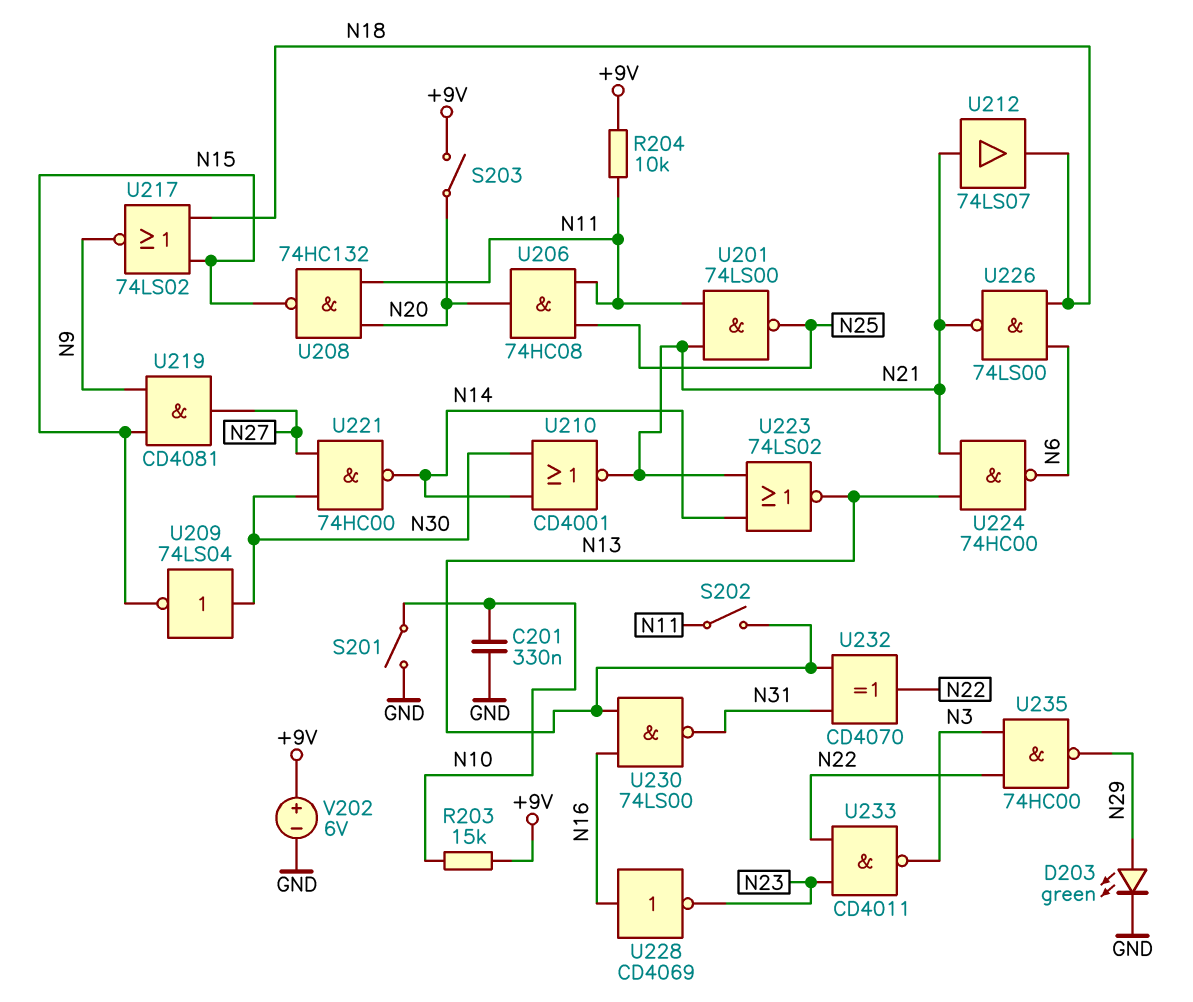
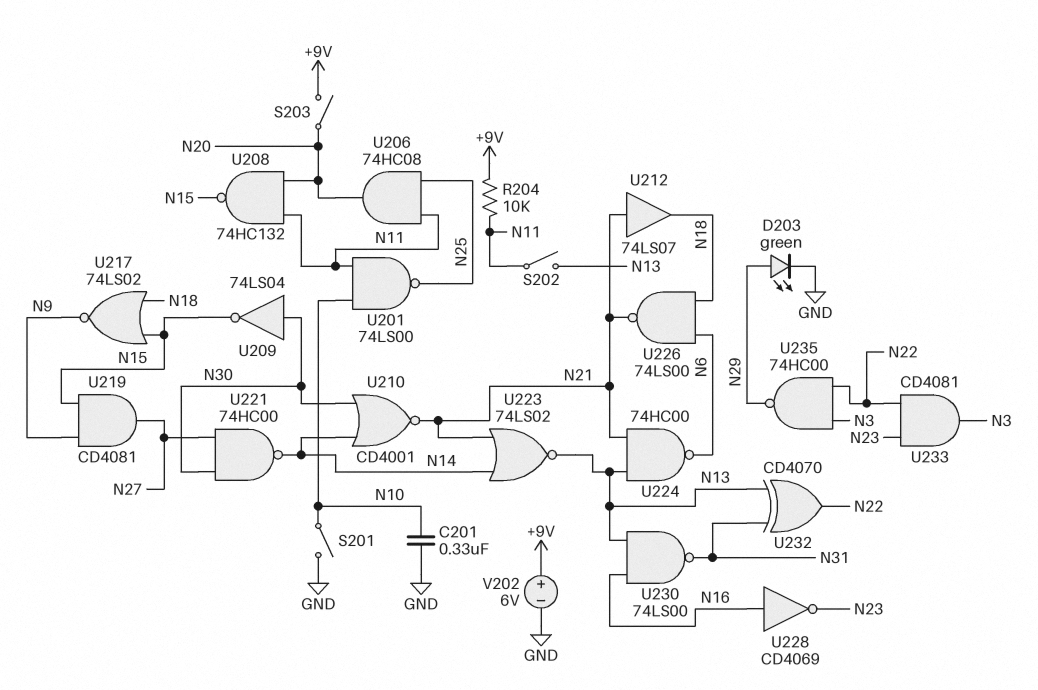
R203: 15k (+9V, N10) -> none
U201: NAND 74LS00 (in N11, in N21, out N25) -> NAND 74LS00 (in N10, in N11, out N25)
U233: NAND CD4011 (in N22, in N23, out N3) -> AND CD4081 (in N22, in N23, out N3)

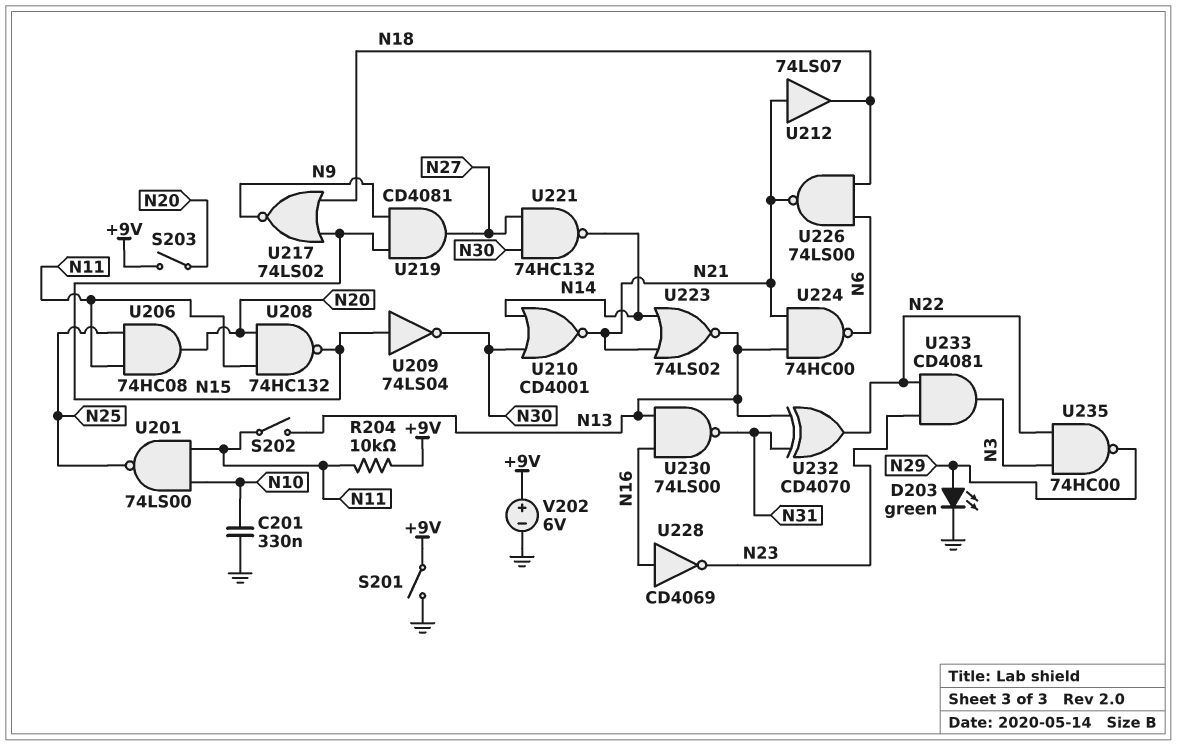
S201: switch (GND, N10) -> switch (+9V, GND)
U209: NOT 74LS04 (in N30, out N15) -> NOT 74LS04 (in N15, out N30)
U221: NAND 74HC00 (in N27, in N30, out N14) -> NAND 74HC132 (in N27, in N30, out N14)

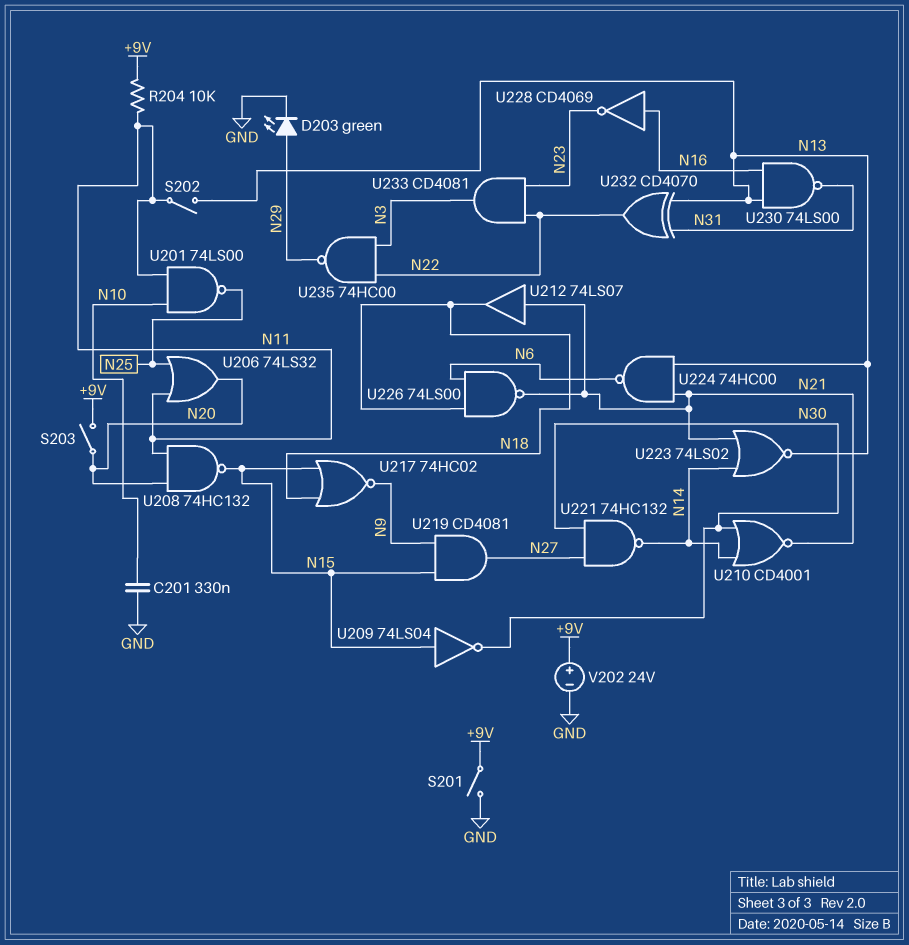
U206: AND 74HC08 (in N11, in N25, out N20) -> OR 74LS32 (in N11, in N25, out N20)
U217: NOR 74LS02 (in N15, in N18, out N9) -> NOR 74HC02 (in N15, in N18, out N9)
V202: 6V (plus +9V, minus GND) -> 24V (plus +9V, minus GND)

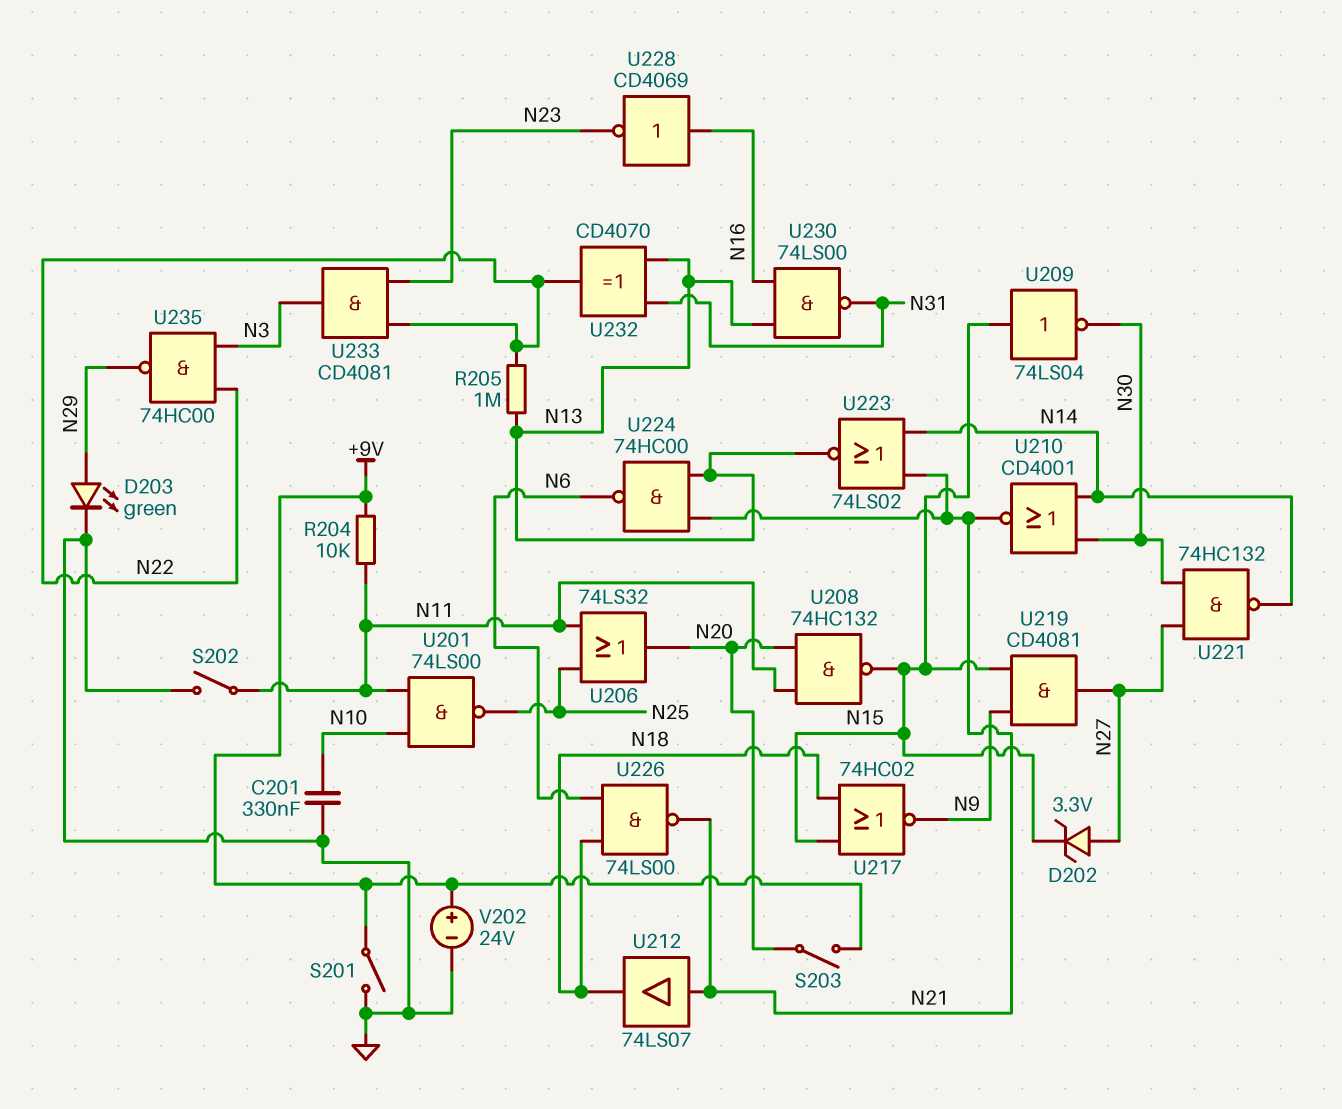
D202: none -> zener 3.3V (A N27, K N15)
R205: none -> 1M (N13, N22)
S202: switch (N11, N13) -> switch (GND, N11)

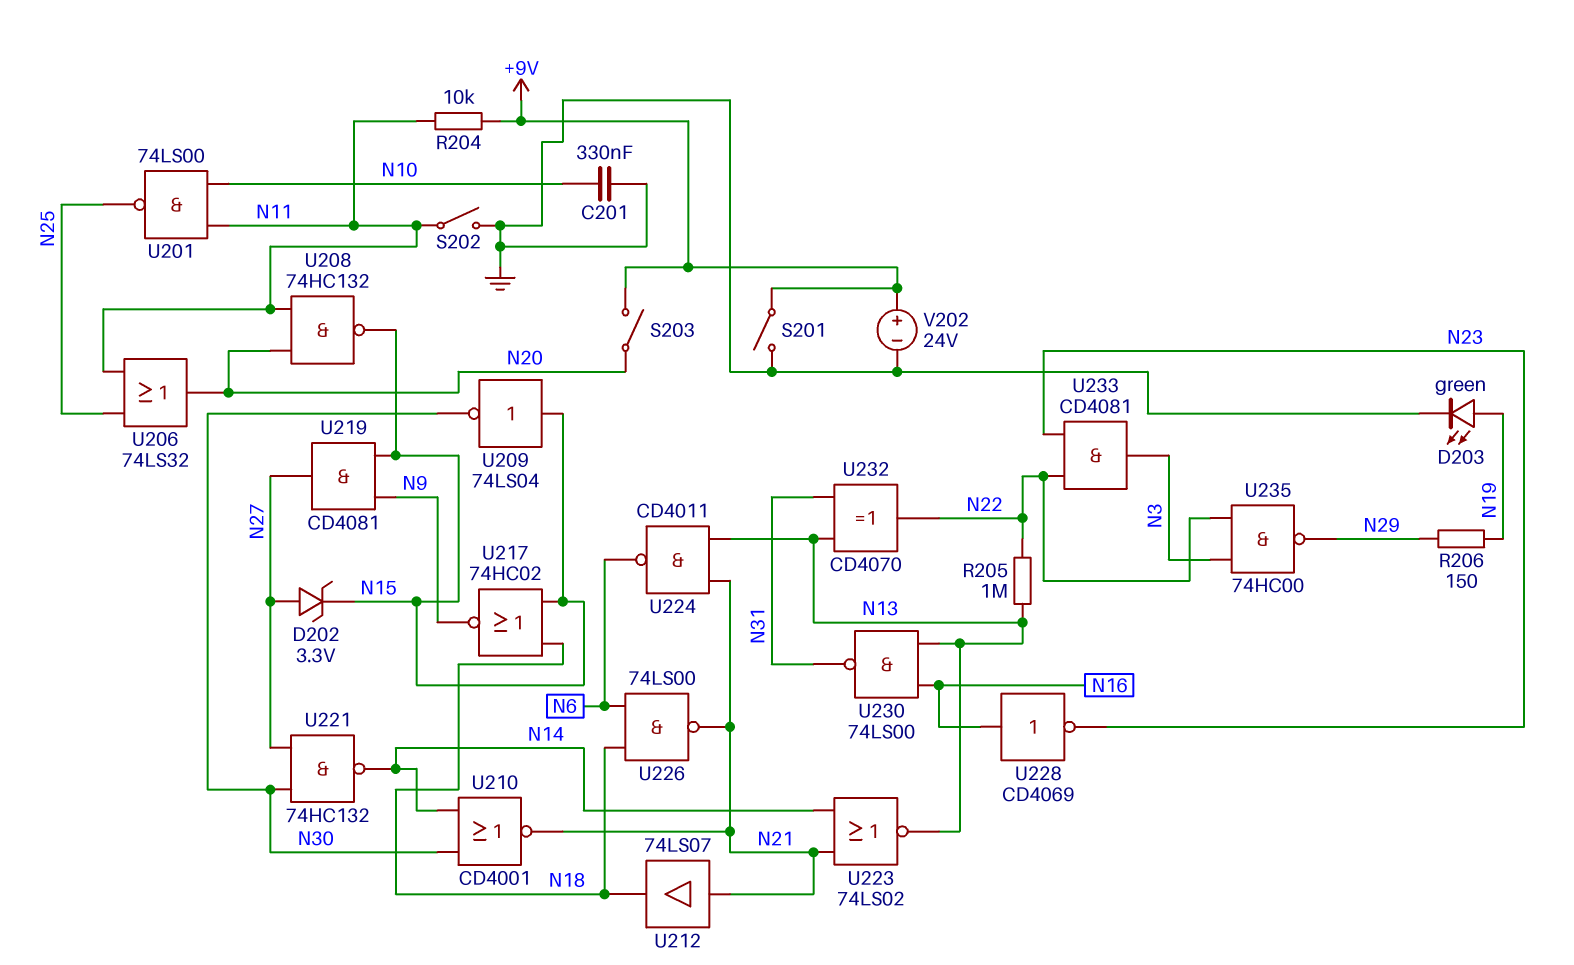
D203: LED green (A N29, K GND) -> LED green (A N19, K GND)
R206: none -> 150 (N19, N29)
U224: NAND 74HC00 (in N13, in N21, out N6) -> NAND CD4011 (in N13, in N21, out N6)

